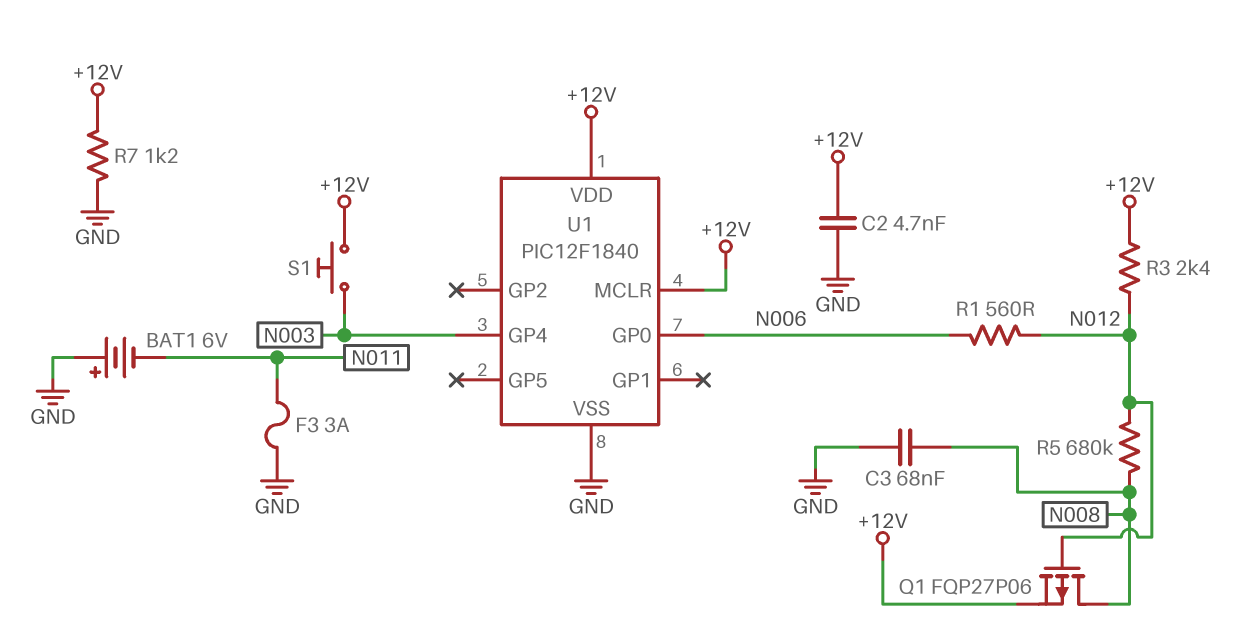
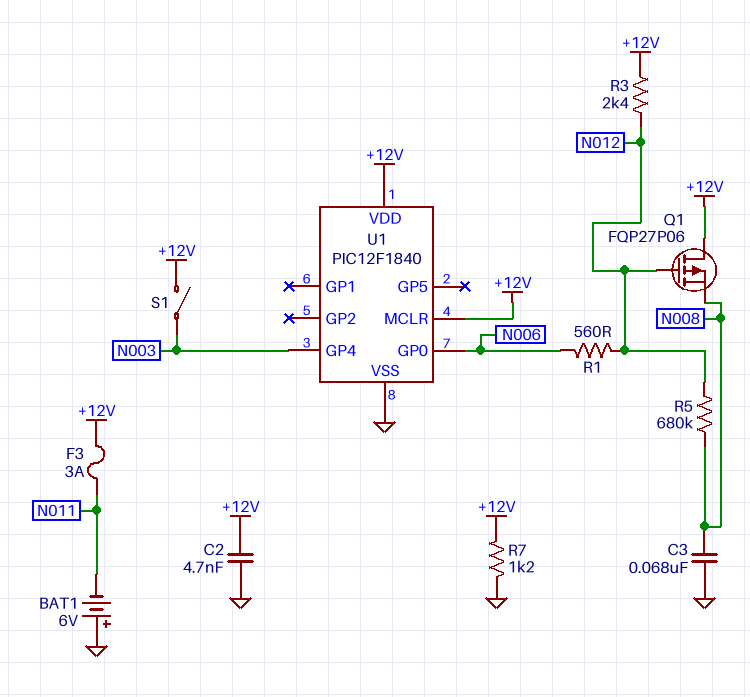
F3: 3A (GND, N011) -> 3A (+12V, N011)
Q1: PMOS FQP27P06 (G N012, D N008, S +12V) -> PMOS FQP27P06 (G N012, D +12V, S N008)
S1: button (+12V, N003) -> switch (+12V, N003)

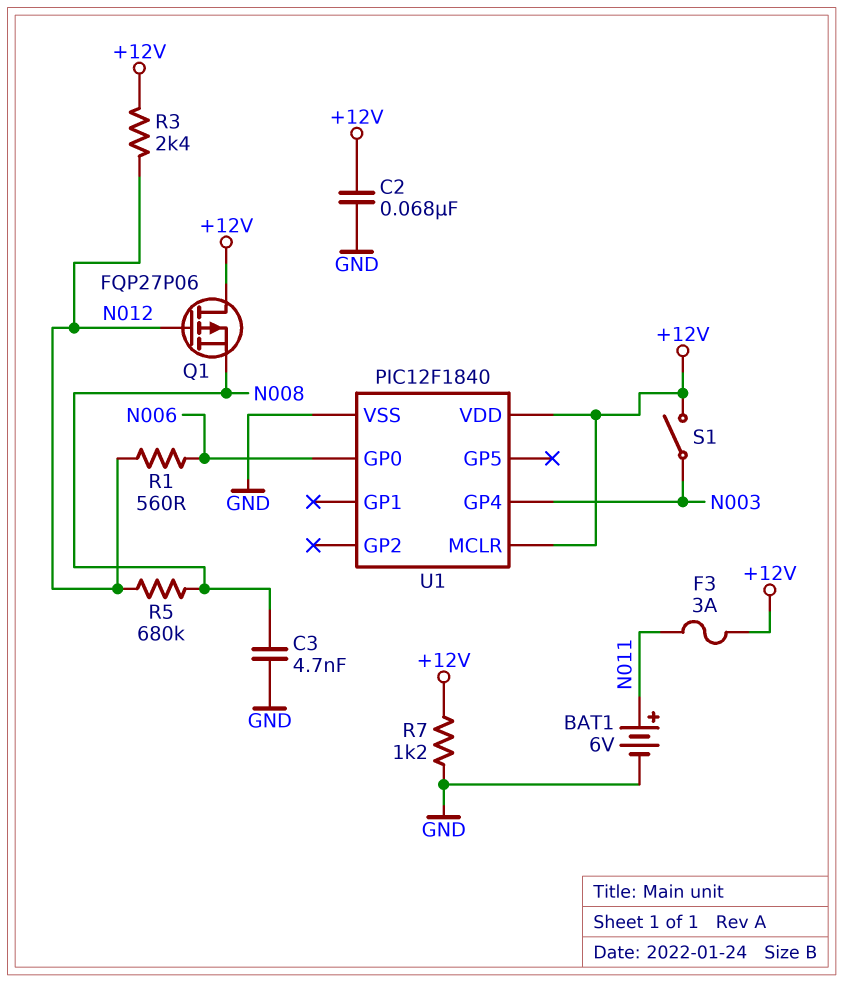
BAT1: 6V (plus GND, minus N011) -> 6V (plus N011, minus GND)
C2: 4.7nF (+12V, GND) -> 68nF (+12V, GND)
C3: 68nF (GND, N008) -> 4.7nF (GND, N008)

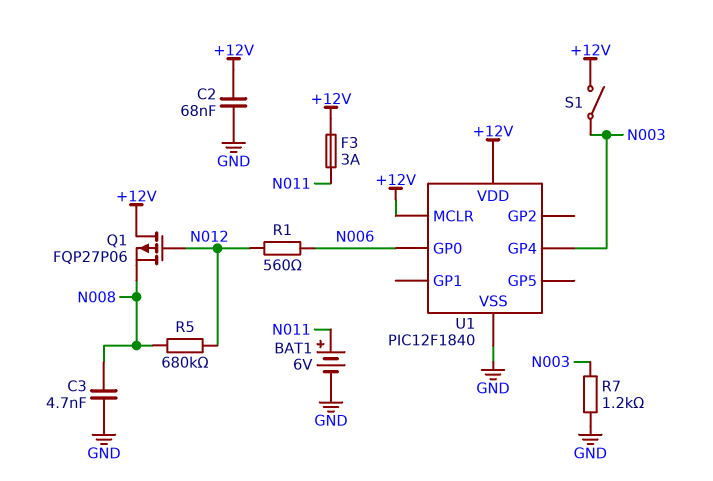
R3: 2.4k (+12V, N012) -> none
R7: 1.2k (+12V, GND) -> 1.2k (GND, N003)

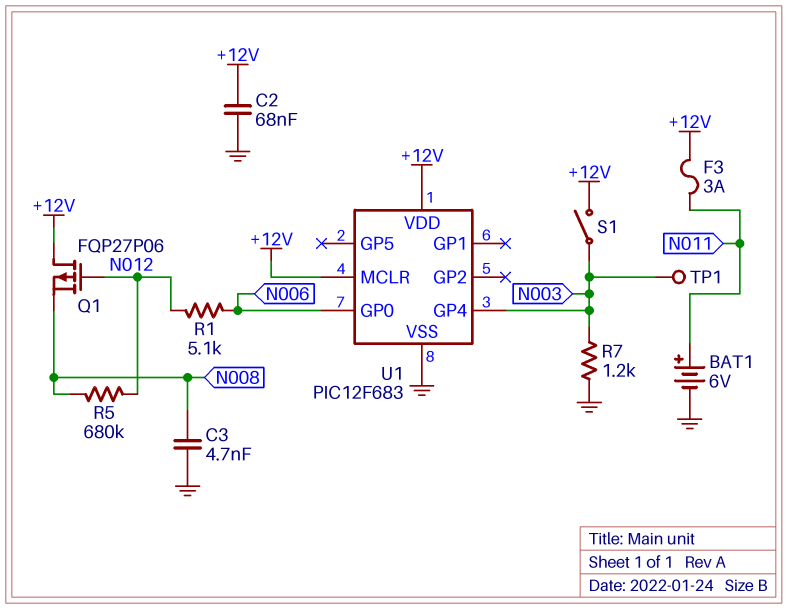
R1: 560 (N006, N012) -> 5.1k (N006, N012)
TP1: none -> test point (N003)
U1: PIC12F1840 -> PIC12F683

